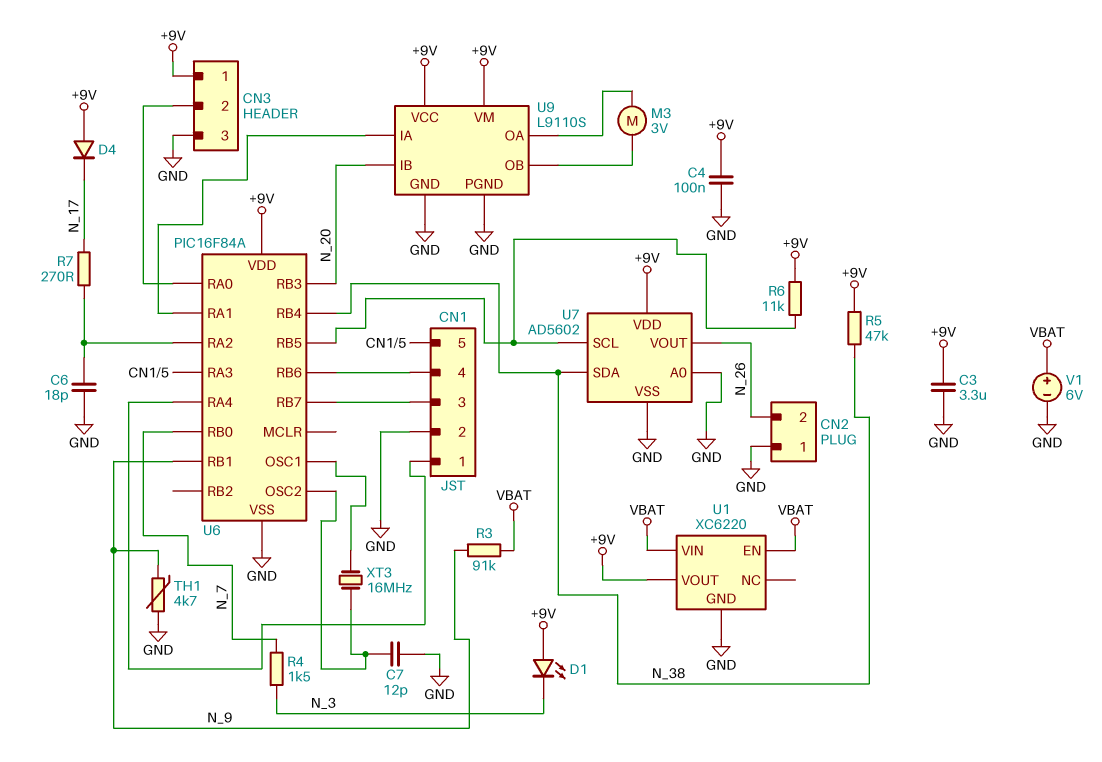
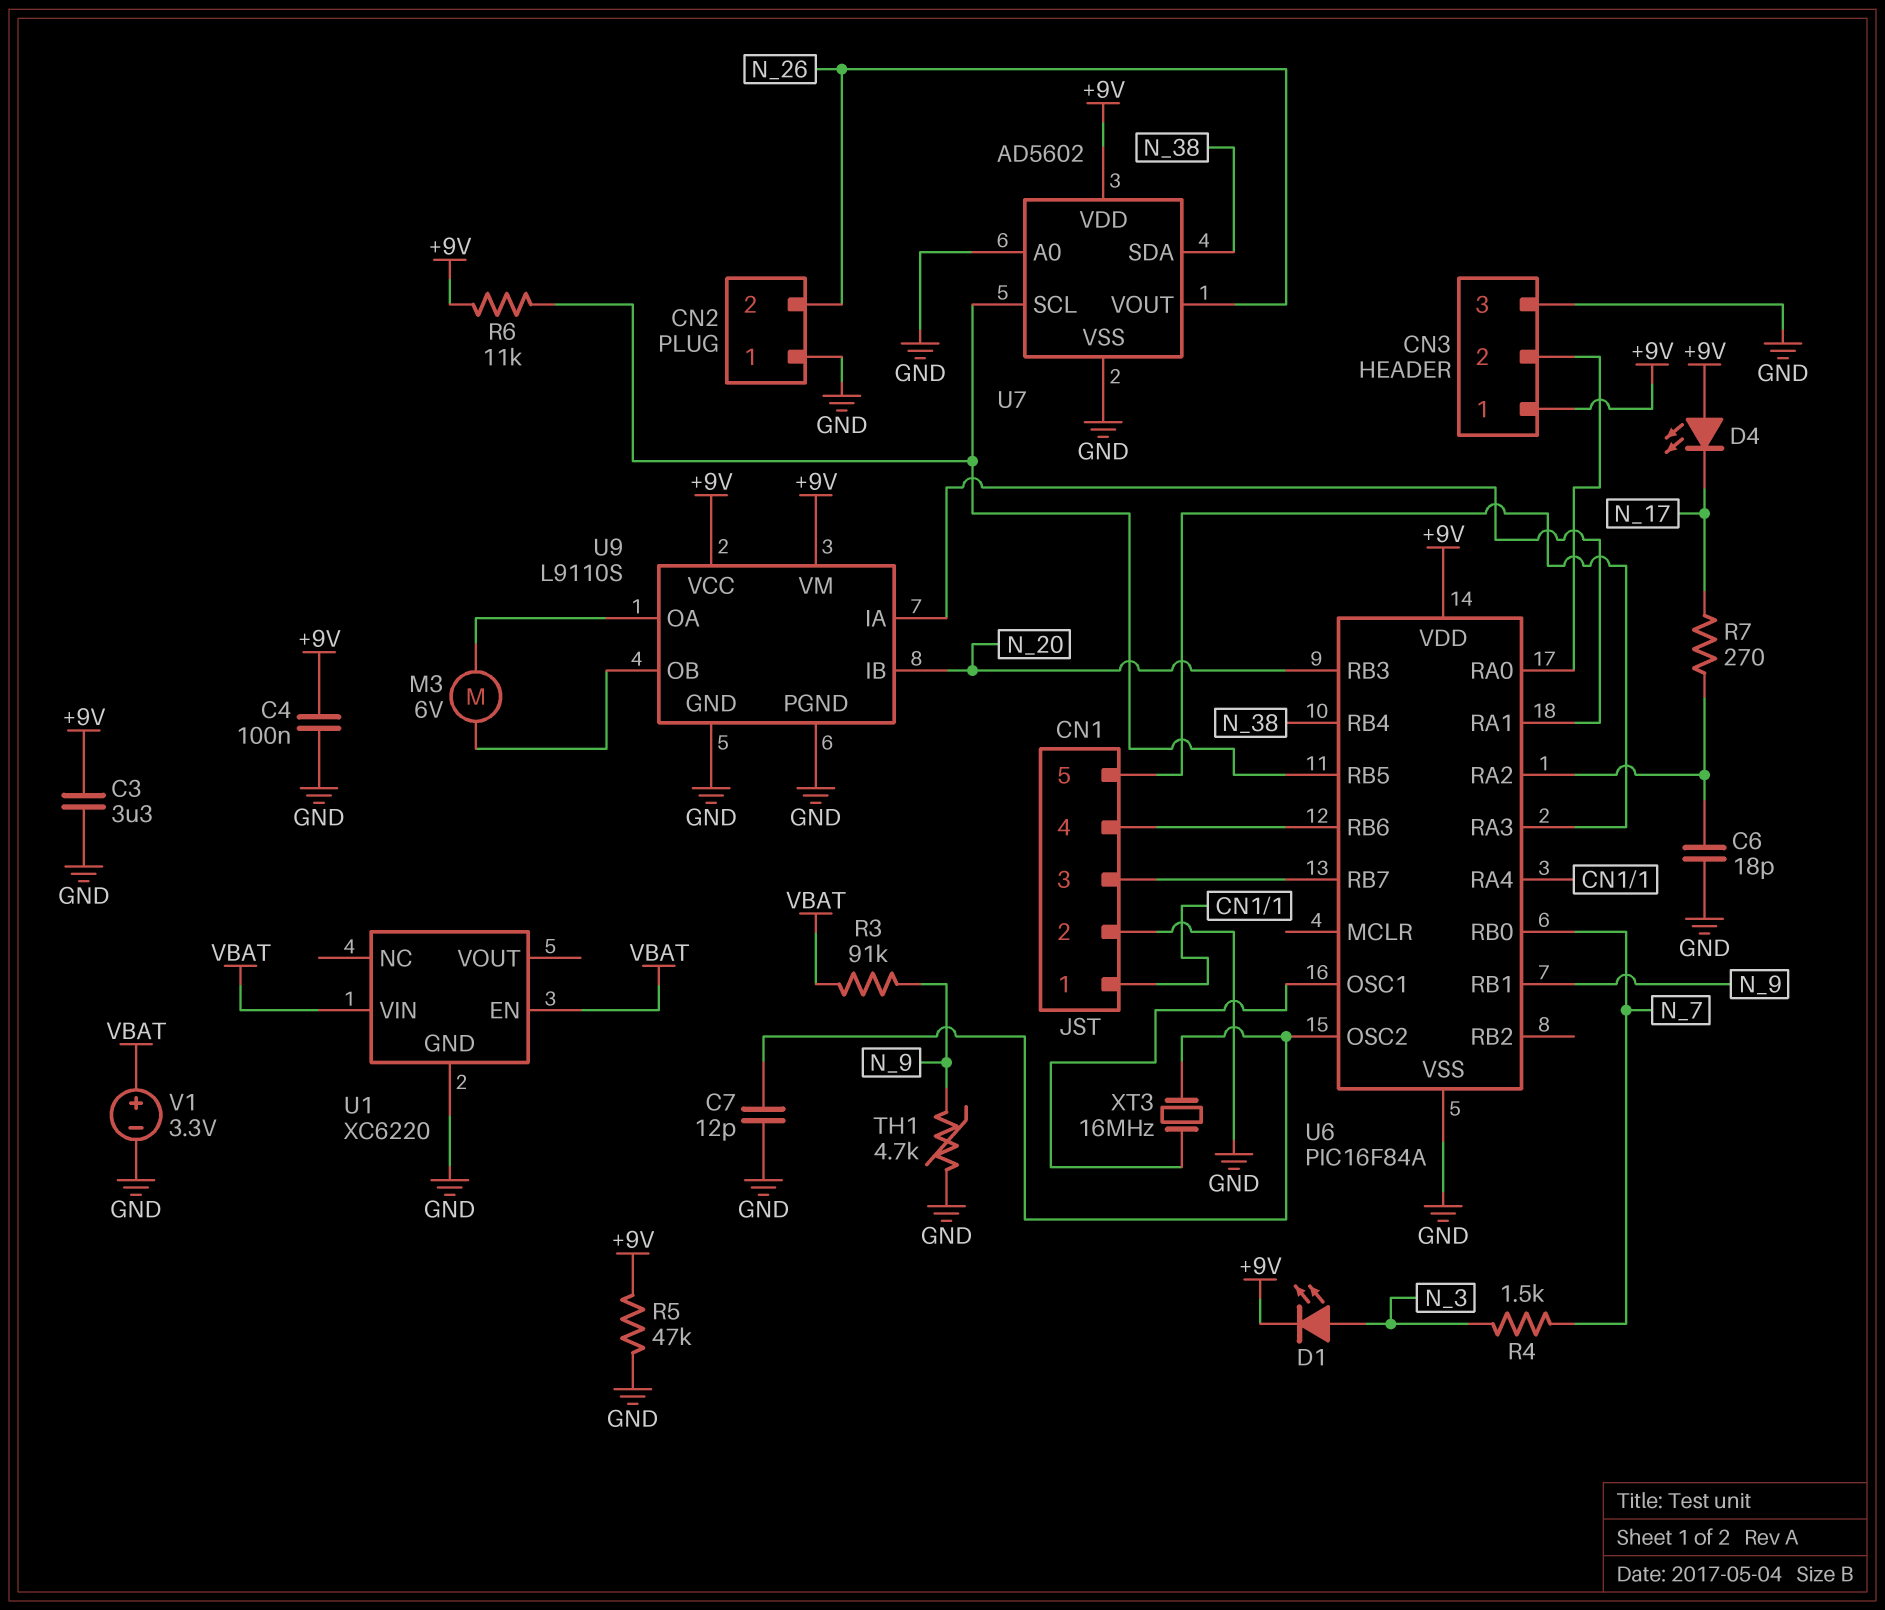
D1: LED (A +9V, K N_3) -> LED (A N_3, K +9V)
D4: diode (A +9V, K N_17) -> LED (A +9V, K N_17)
M3: motor 3V (U9/OA, U9/OB) -> motor 6V (U9/OA, U9/OB)
R5: 47k (+9V, N_38) -> 47k (+9V, GND)
U1 pin VOUT: +9V -> none
V1: 6V (plus VBAT, minus GND) -> 3.3V (plus VBAT, minus GND)

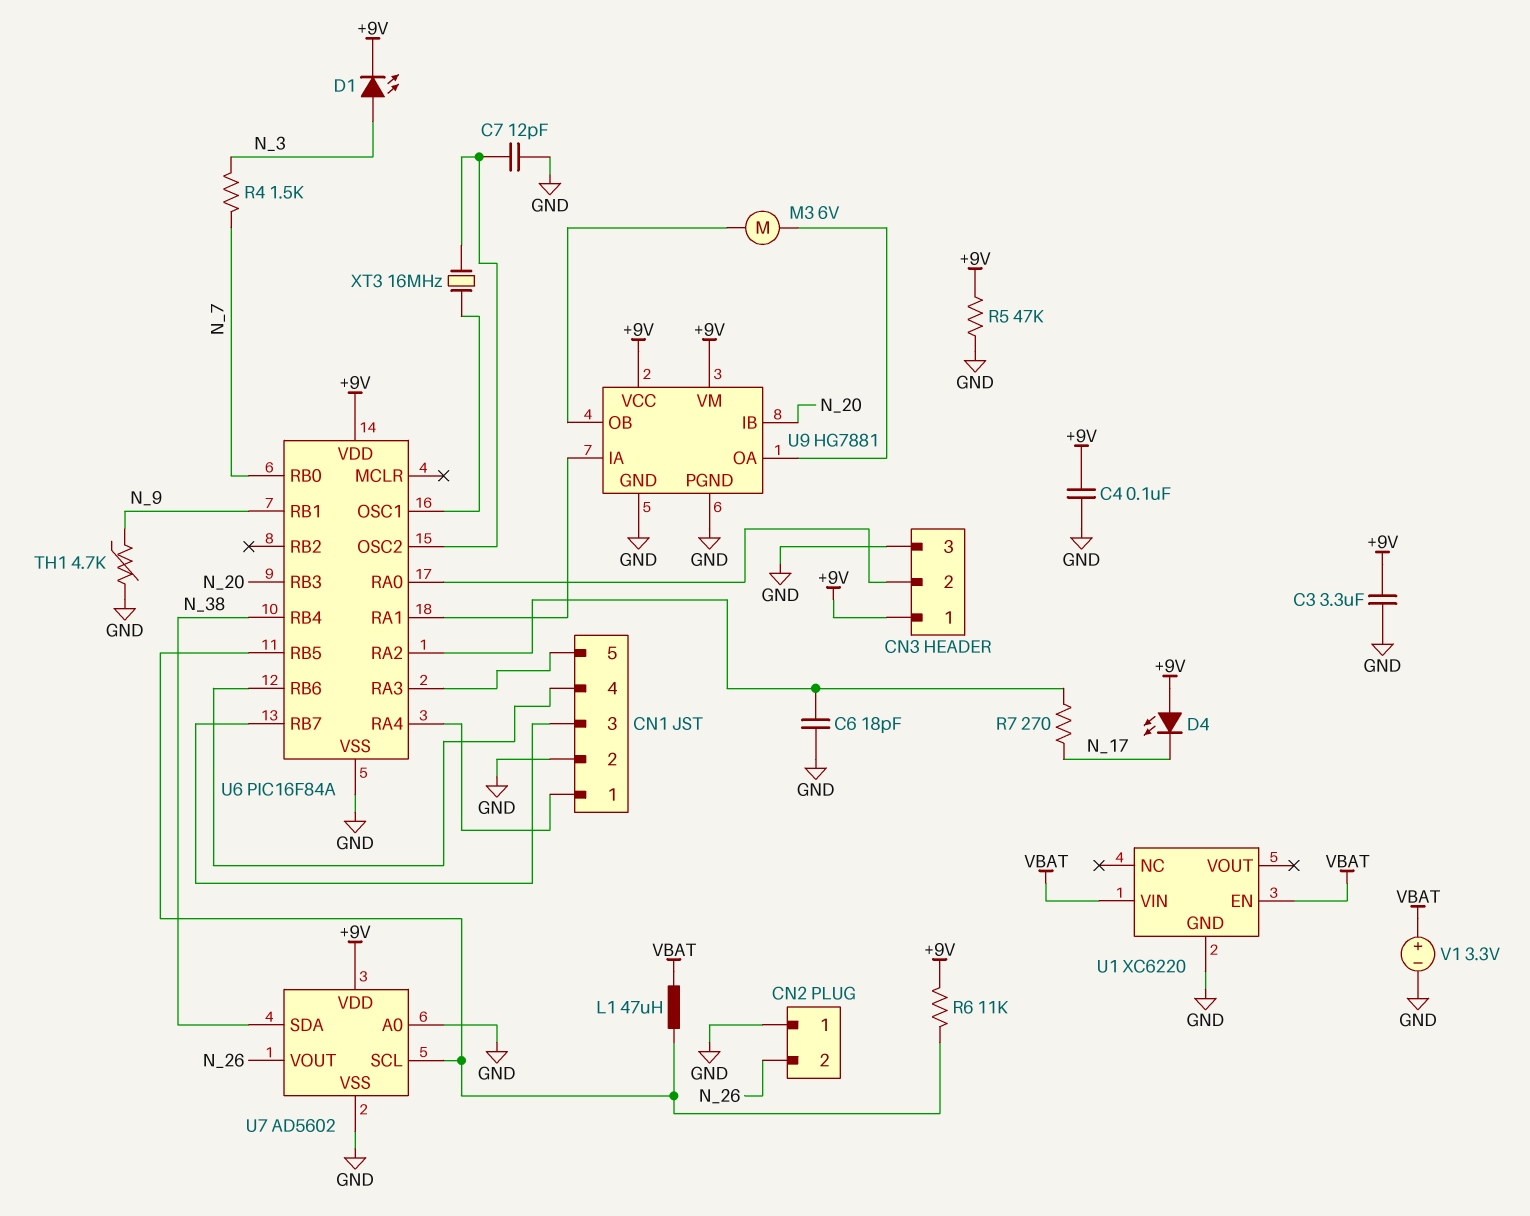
L1: none -> 47uH (U6/RB5, VBAT)
R3: 91k (N_9, VBAT) -> none
U9: L9110S -> HG7881

